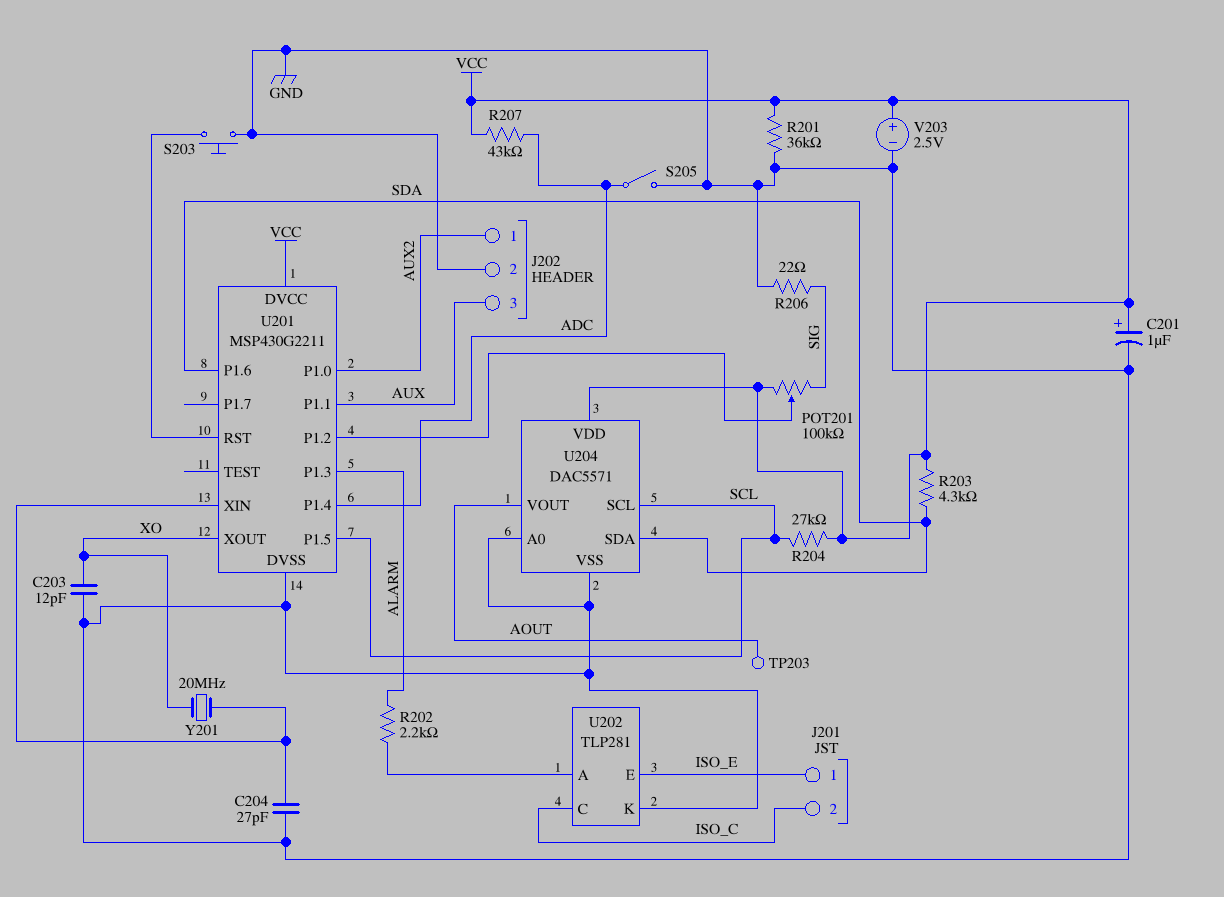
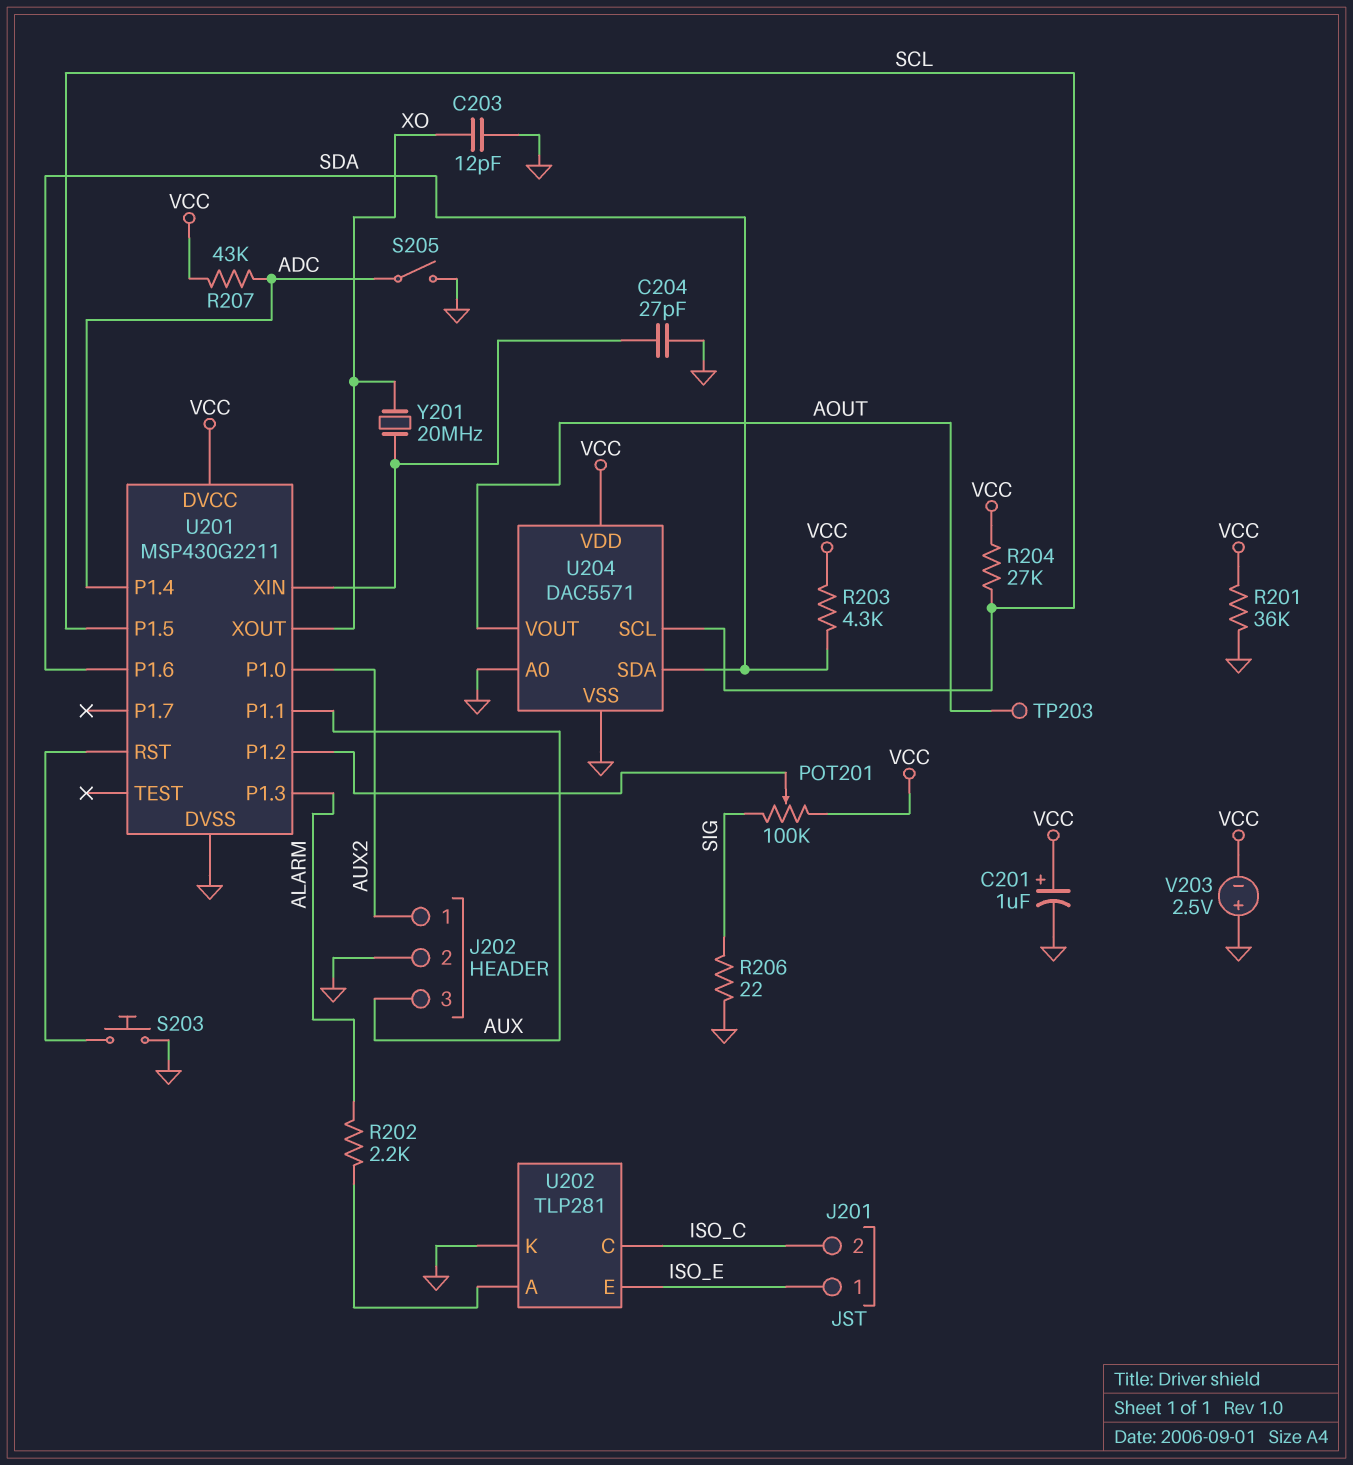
V203: 2.5V (plus VCC, minus GND) -> 2.5V (plus GND, minus VCC)

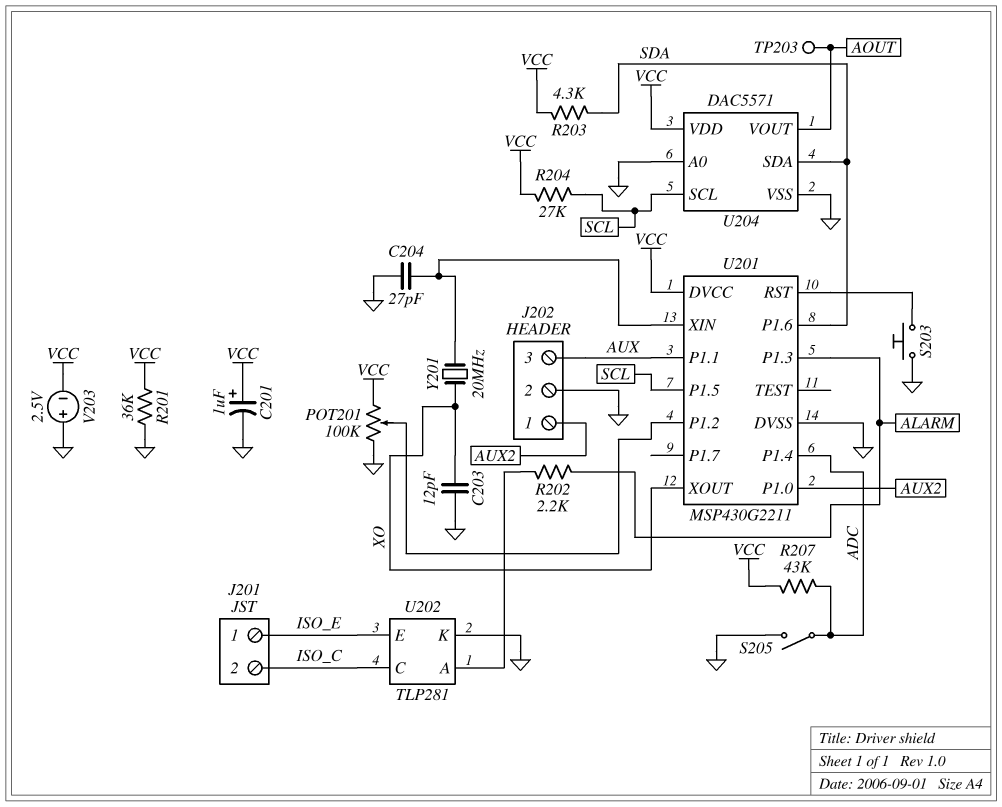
POT201: 100k (SIG, VCC, wiper U201/P1.2) -> 100k (GND, VCC, wiper U201/P1.2)
R206: 22 (GND, SIG) -> none

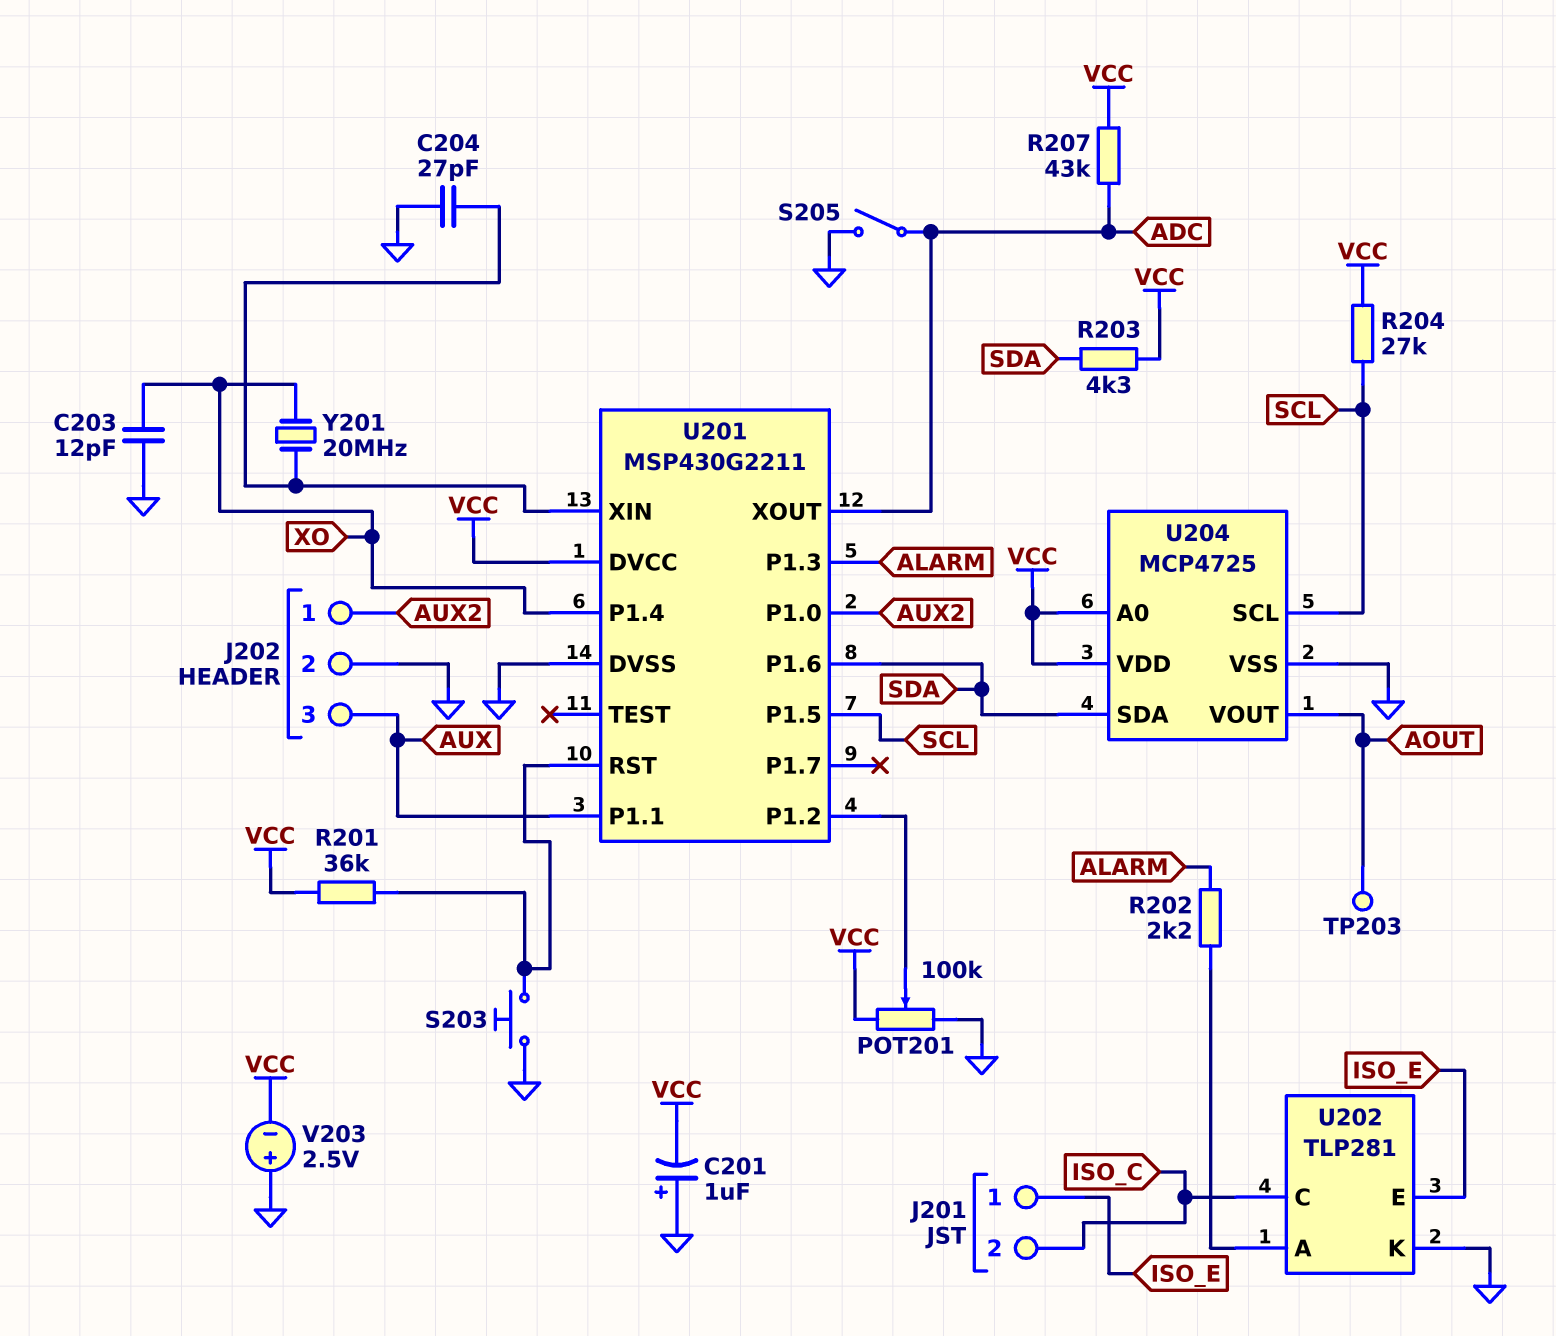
C201: 1uF (plus VCC, minus GND) -> 1uF (plus GND, minus VCC)
R201: 36k (GND, VCC) -> 36k (U201/RST, VCC)
U201 pin P1.4: ADC -> XO
U201 pin XOUT: XO -> ADC
U204: DAC5571 -> MCP4725
U204 pin A0: GND -> VCC

